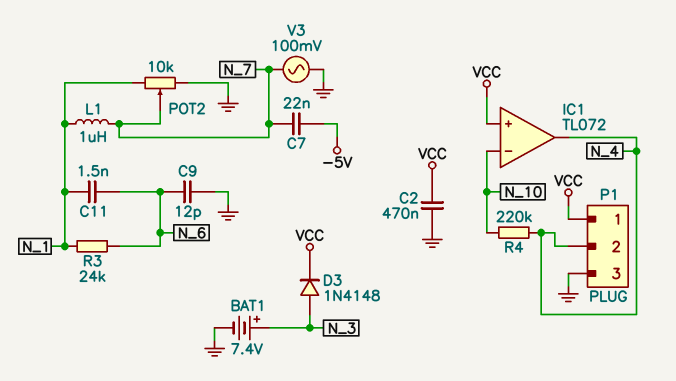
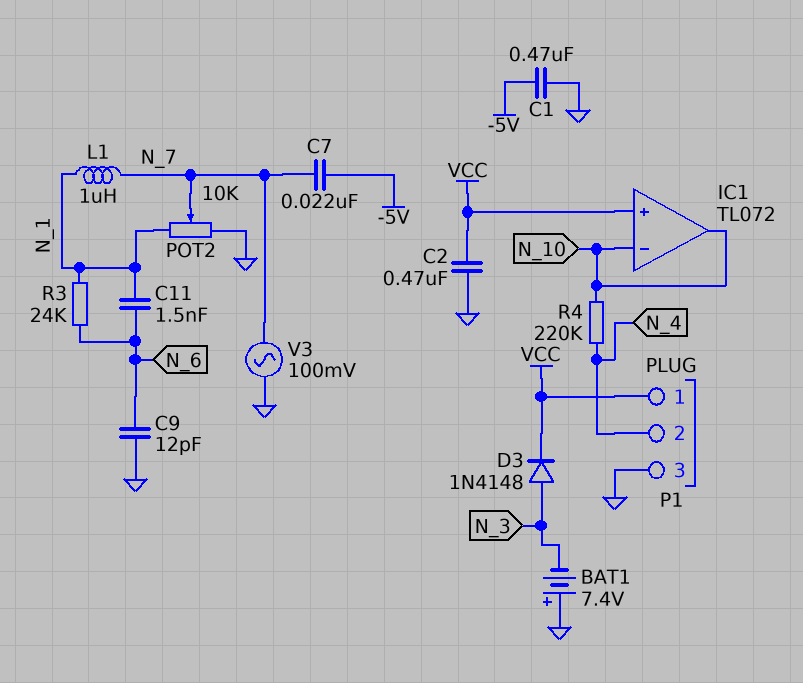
BAT1: 7.4V (plus N_3, minus GND) -> 7.4V (plus GND, minus N_3)
C1: none -> 470nF (-5V, GND)
IC1 pin out: N_4 -> N_10

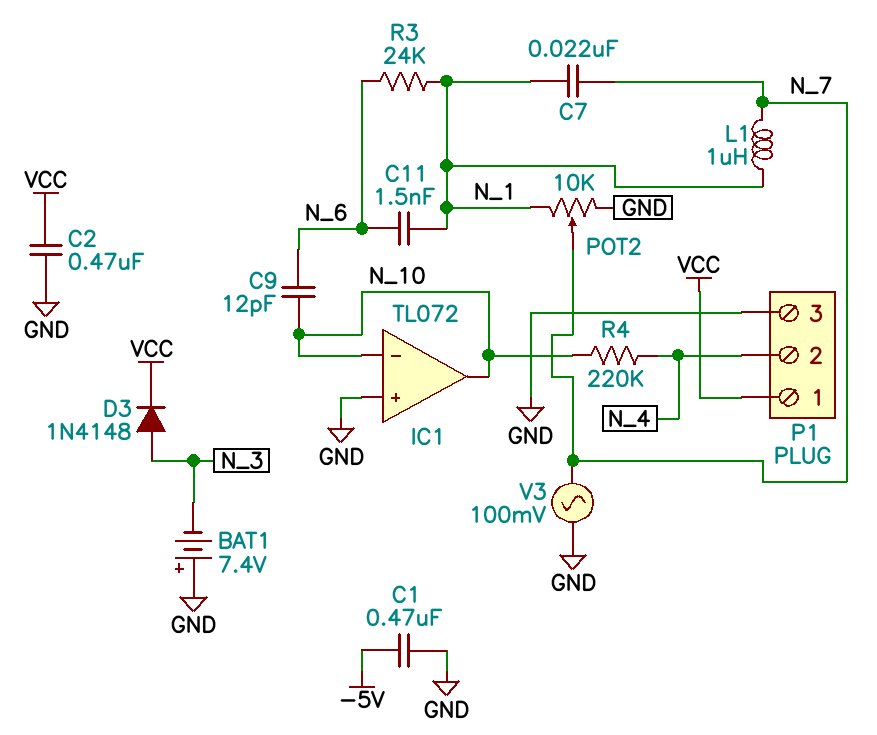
C7: 22nF (-5V, N_7) -> 22nF (N_1, N_7)
C9: 12pF (GND, N_6) -> 12pF (N_6, N_10)
IC1 pin in+: VCC -> GND

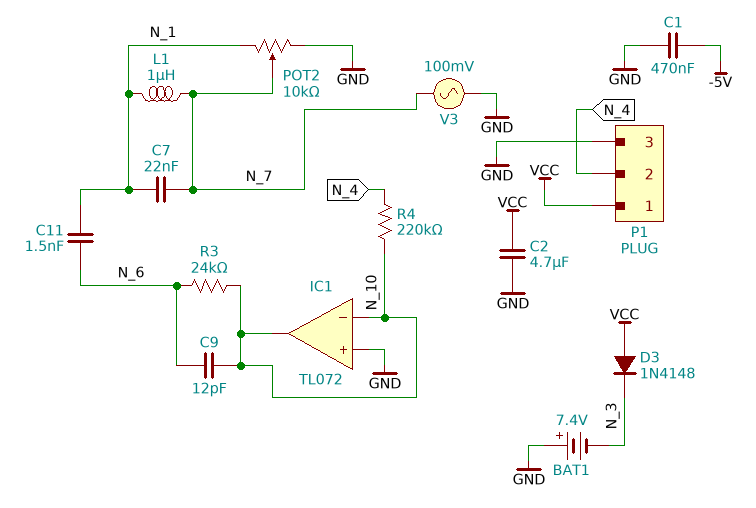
C2: 470nF (GND, VCC) -> 4.7uF (GND, VCC)
D3: diode 1N4148 (A N_3, K VCC) -> diode 1N4148 (A VCC, K N_3)
R3: 24k (N_1, N_6) -> 24k (N_6, N_10)

